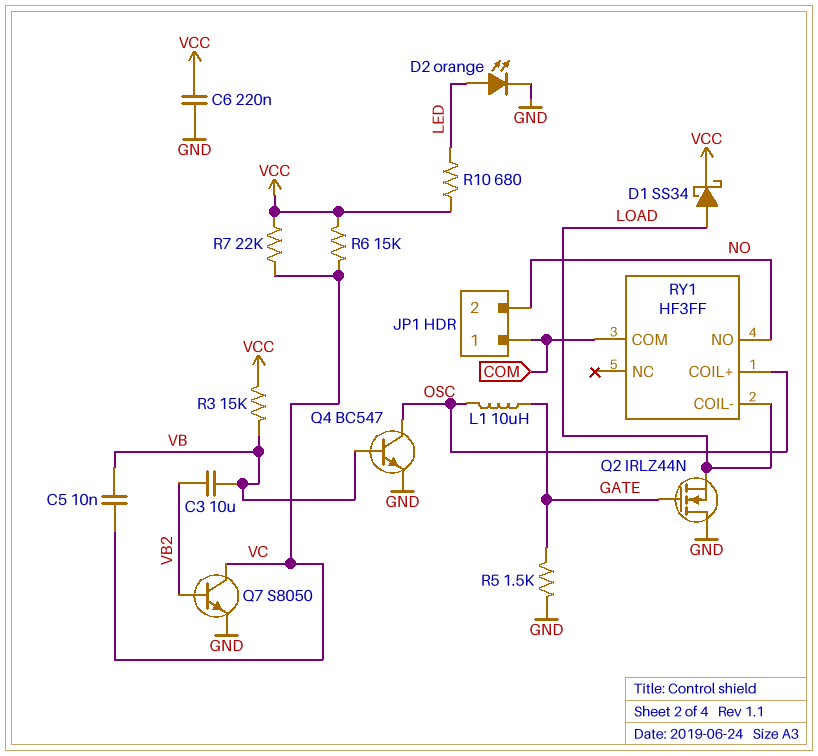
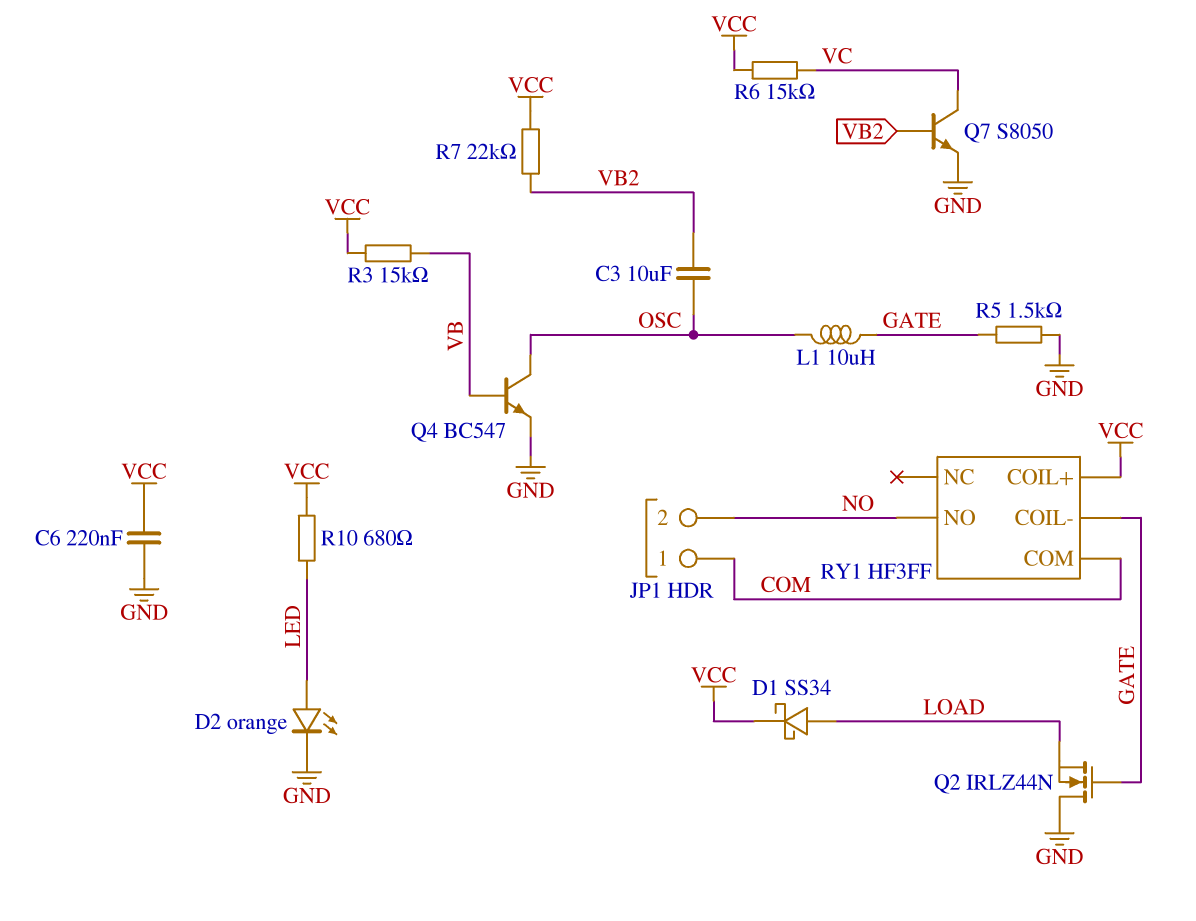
C3: 10uF (VB, VB2) -> 10uF (OSC, VB2)
C5: 10nF (VB, VC) -> none
R7: 22k (VC, VCC) -> 22k (VB2, VCC)
RY1 pin COIL+: OSC -> VCC
RY1 pin COIL-: LOAD -> GATE

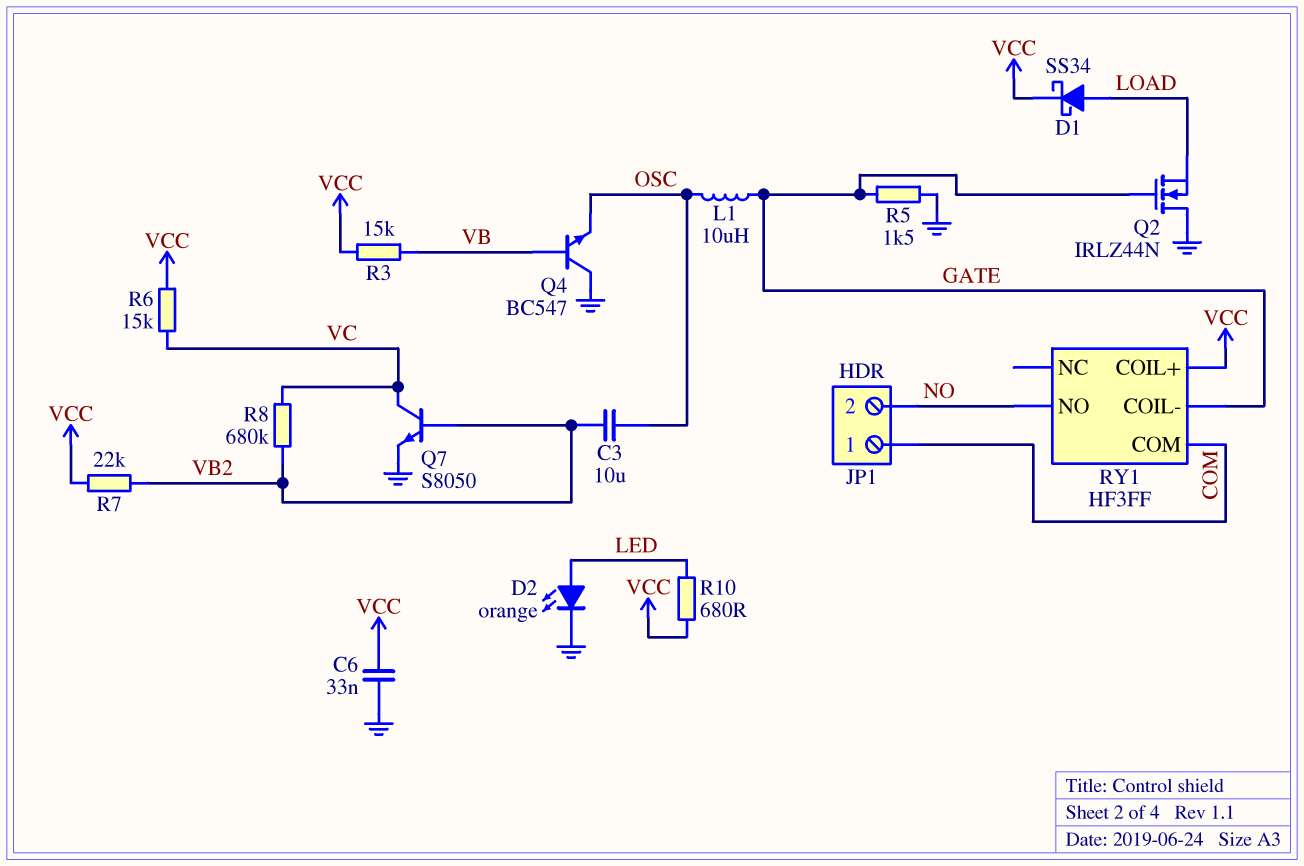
C6: 220nF (GND, VCC) -> 33nF (GND, VCC)
Q4: NPN BC547 (B VB, C OSC, E GND) -> NPN BC547 (B VB, C GND, E OSC)
R8: none -> 680k (VB2, VC)

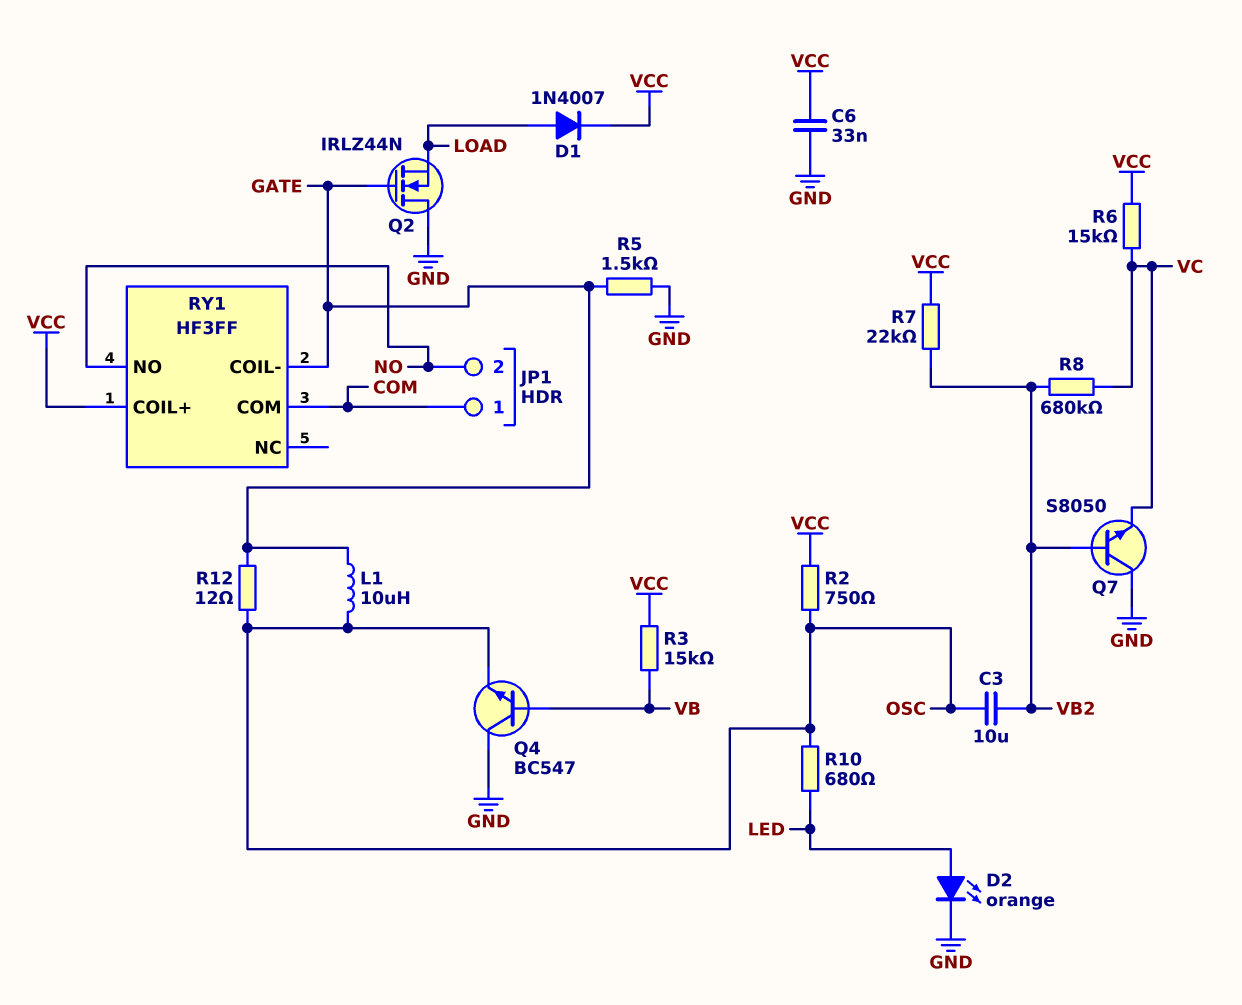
D1: schottky SS34 (A LOAD, K VCC) -> diode 1N4007 (A LOAD, K VCC)
Q7: NPN S8050 (B VB2, C VC, E GND) -> NPN S8050 (B VB2, C GND, E VC)
R2: none -> 750 (OSC, VCC)
R10: 680 (LED, VCC) -> 680 (LED, OSC)
R12: none -> 12 (GATE, OSC)

